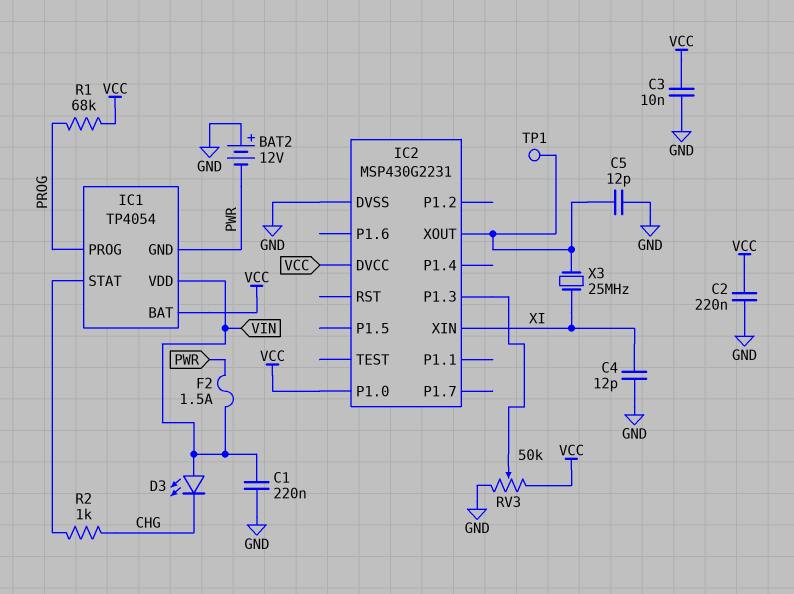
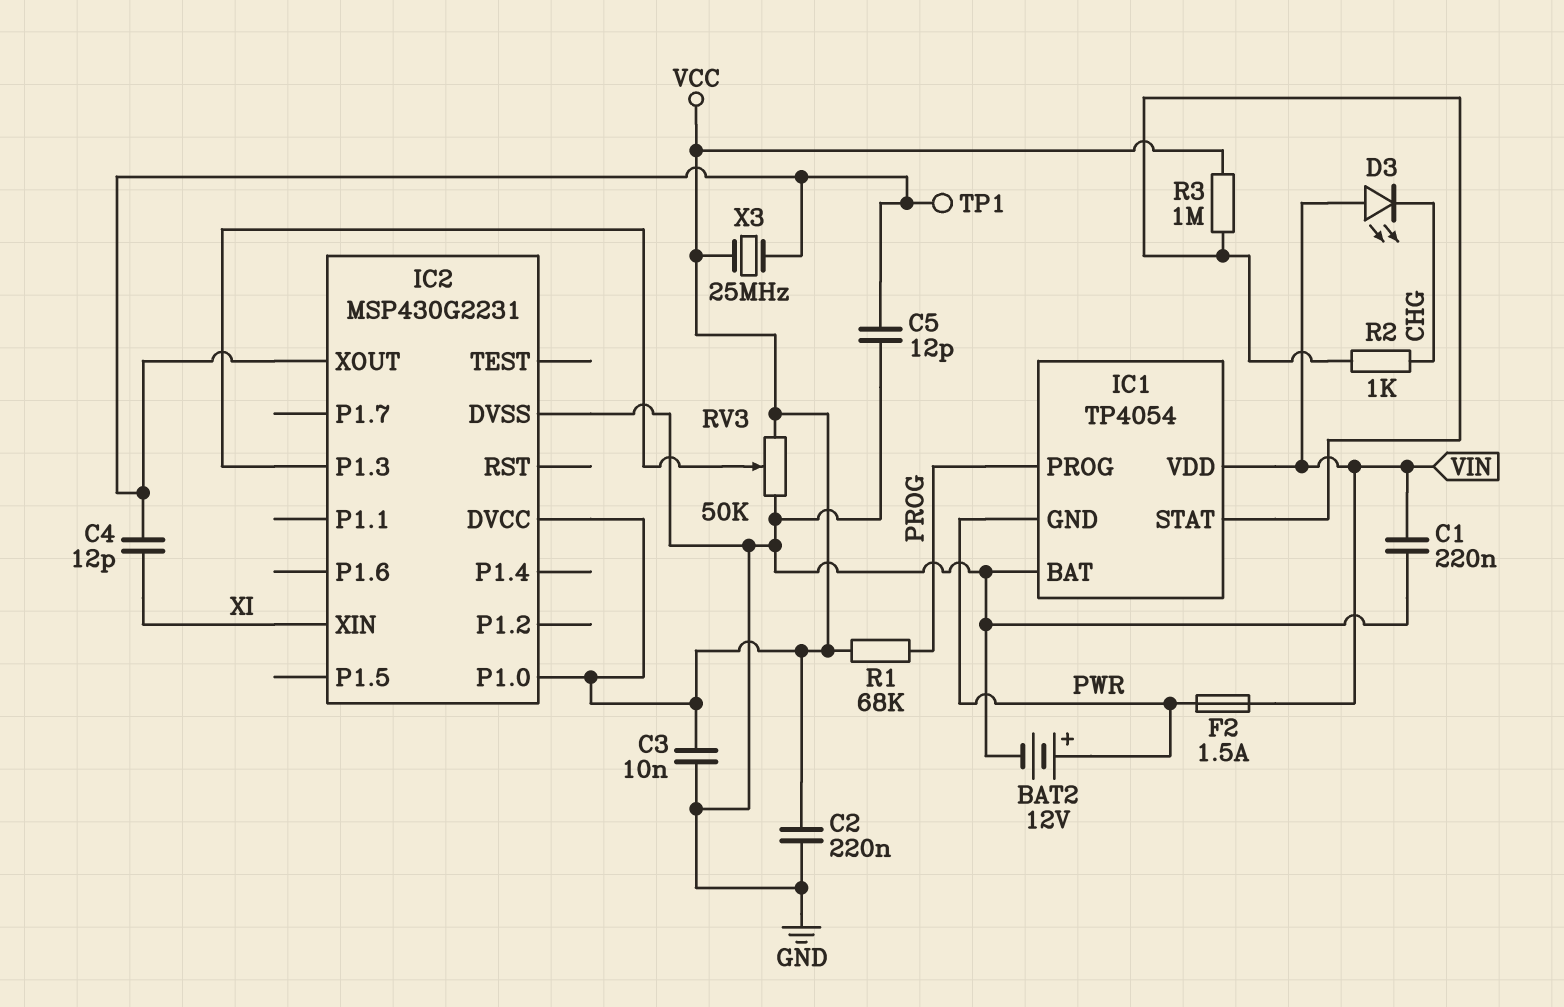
BAT2: 12V (plus GND, minus PWR) -> 12V (plus PWR, minus GND)
C4: 12pF (GND, XI) -> 12pF (IC2/XOUT, XI)
IC1 pin BAT: VCC -> GND
R3: none -> 1M (IC1/STAT, VCC)
X3: 25MHz (IC2/XOUT, XI) -> 25MHz (IC2/XOUT, VCC)

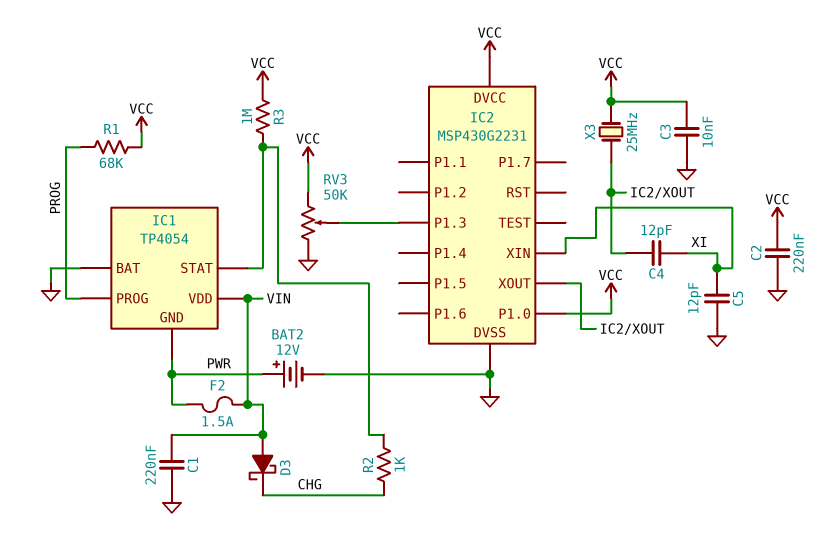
C5: 12pF (GND, IC2/XOUT) -> 12pF (GND, XI)
D3: LED (A VIN, K CHG) -> schottky (A VIN, K CHG)
TP1: test point (IC2/XOUT) -> none

